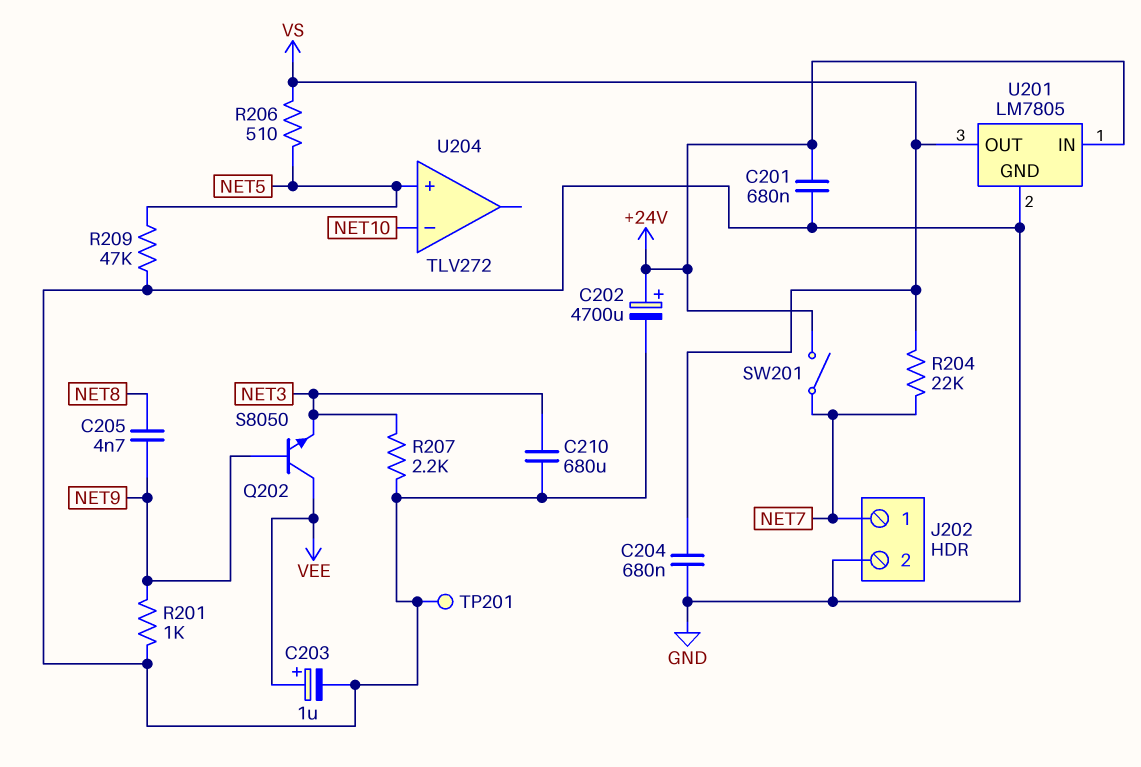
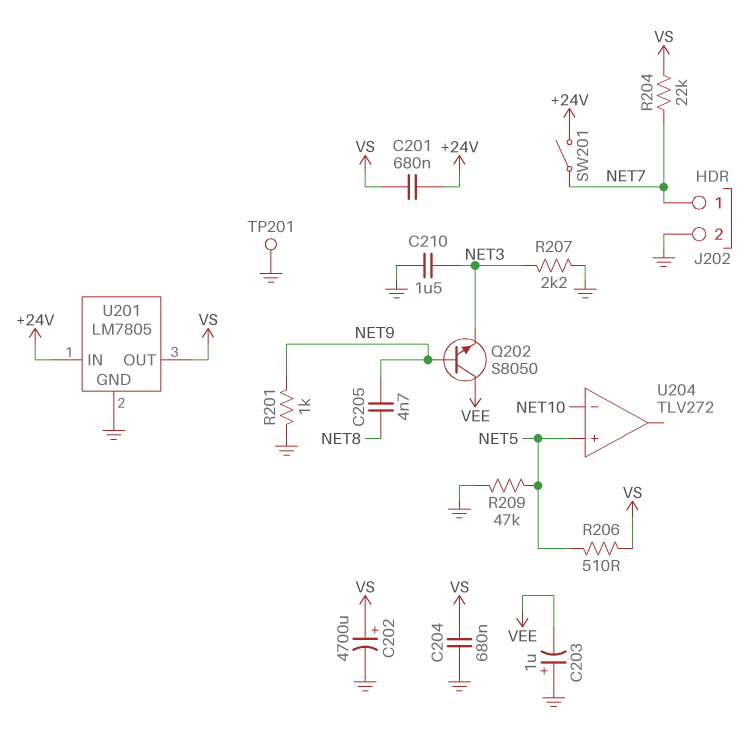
C201: 680nF (+24V, GND) -> 680nF (+24V, VS)
C202: 4700uF (plus +24V, minus GND) -> 4700uF (plus VS, minus GND)
C203: 1uF (plus VEE, minus GND) -> 1uF (plus GND, minus VEE)
C210: 680uF (GND, NET3) -> 1.5uF (GND, NET3)

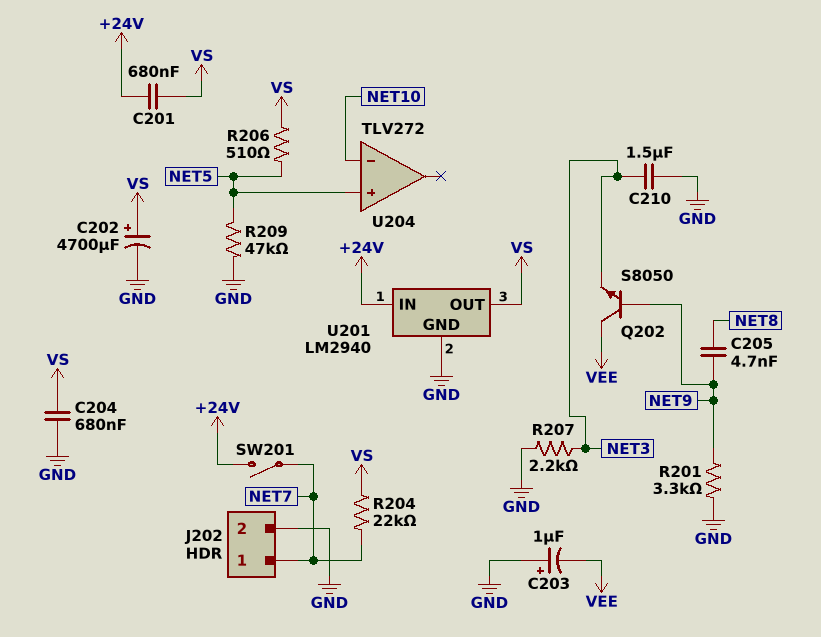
R201: 1k (GND, NET9) -> 3.3k (GND, NET9)
TP201: test point (GND) -> none
U201: LM7805 -> LM2940

